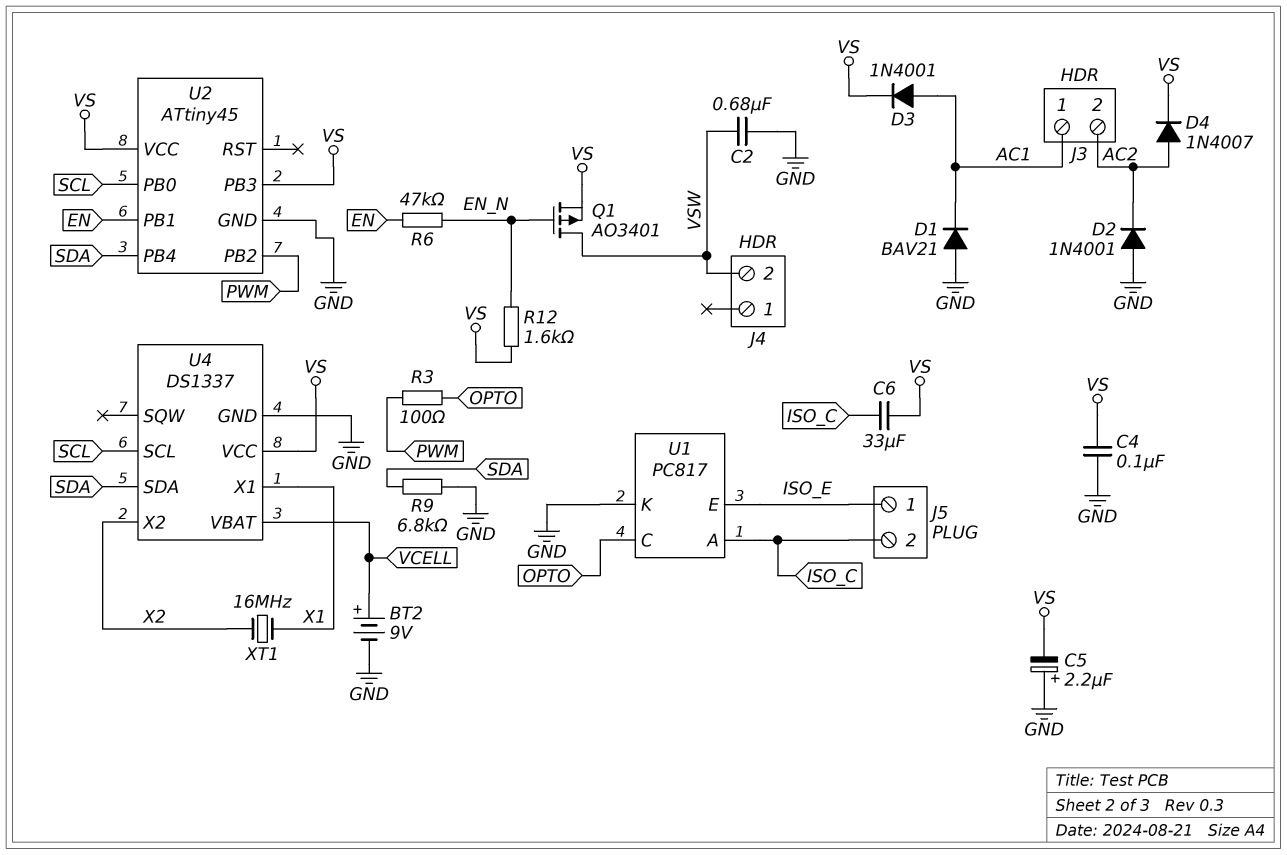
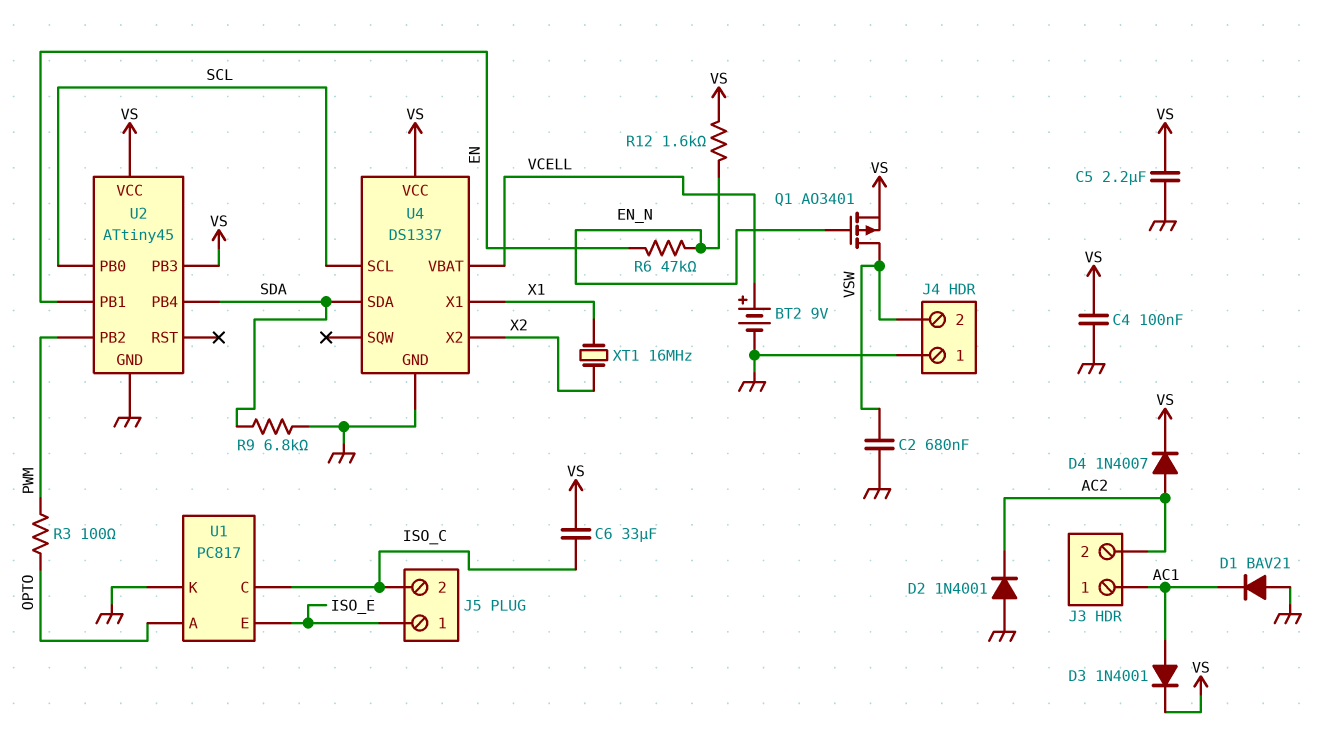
C5: 2.2uF (plus GND, minus VS) -> 2.2uF (GND, VS)
J4 pin 1: none -> GND
U1 pin A: ISO_C -> OPTO
U1 pin C: OPTO -> ISO_C

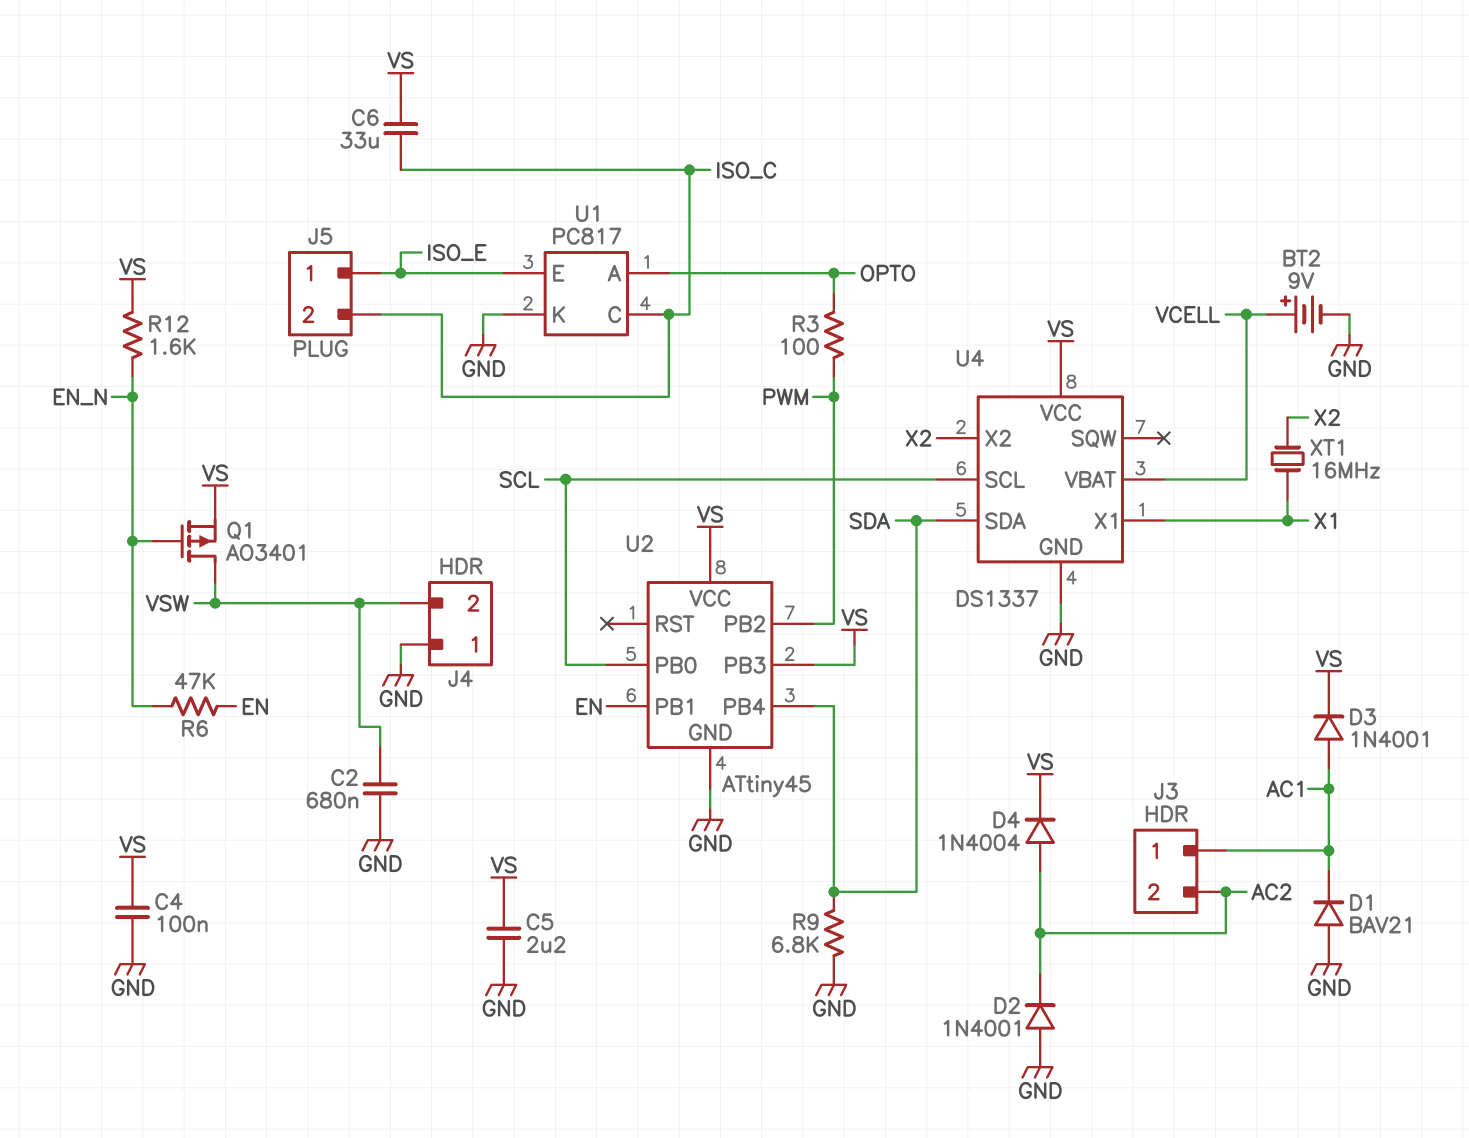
D4: diode 1N4007 (A AC2, K VS) -> diode 1N4004 (A AC2, K VS)

